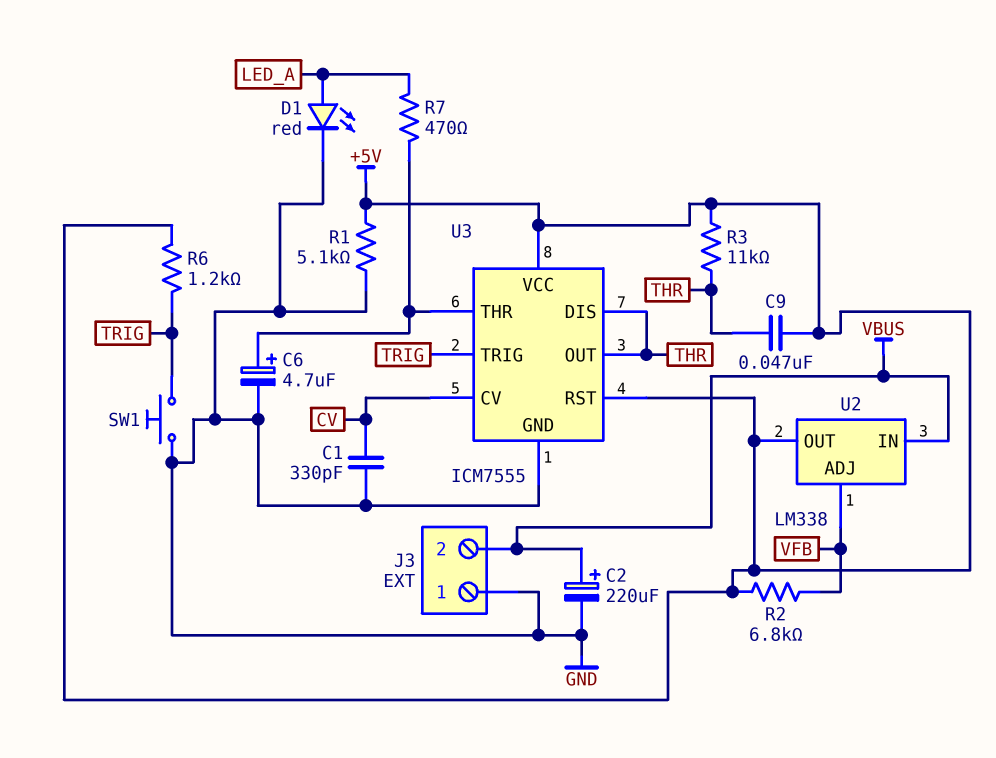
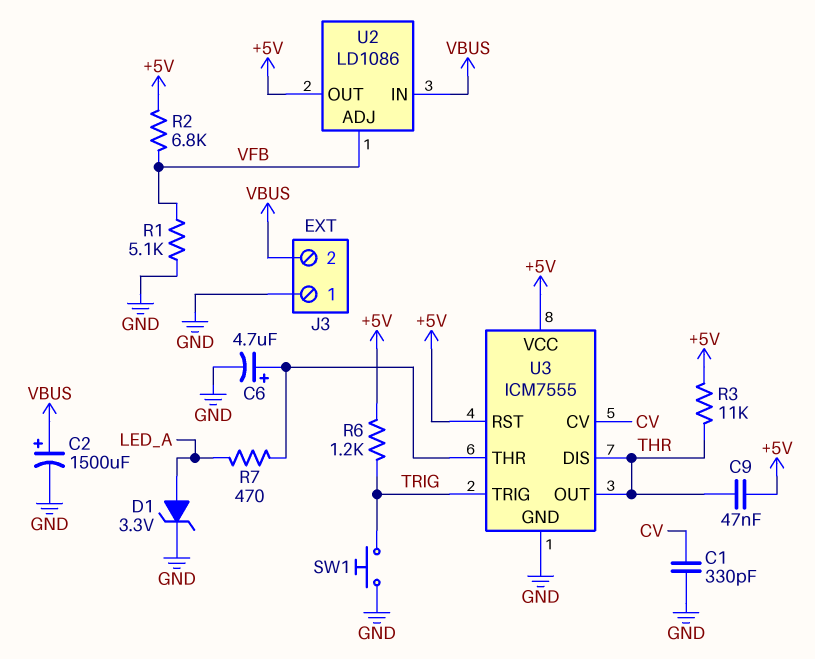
C2: 220uF (plus VBUS, minus GND) -> 1500uF (plus VBUS, minus GND)
D1: LED red (A LED_A, K GND) -> zener 3.3V (A LED_A, K GND)
R1: 5.1k (+5V, GND) -> 5.1k (GND, VFB)
U2: LM338 -> LD1086

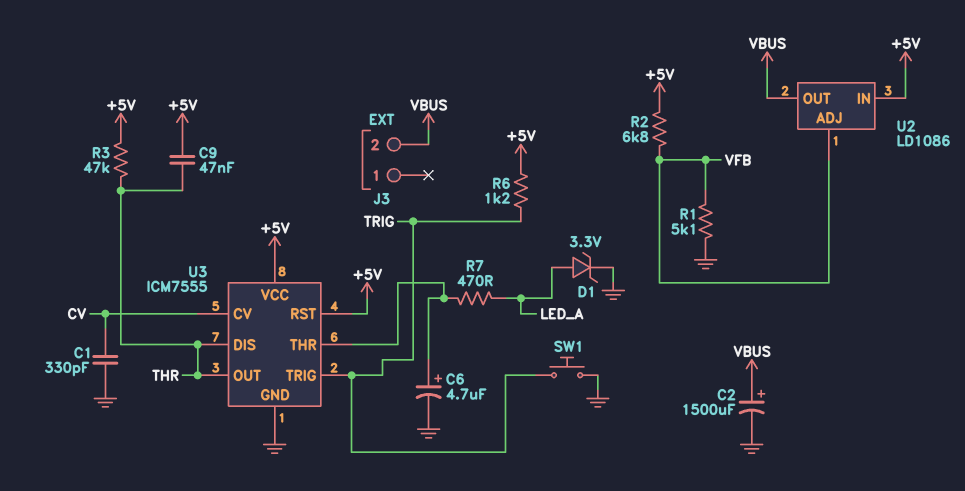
J3 pin 1: GND -> none
R3: 11k (+5V, THR) -> 47k (+5V, THR)
U2 pin IN: VBUS -> +5V
U2 pin OUT: +5V -> VBUS

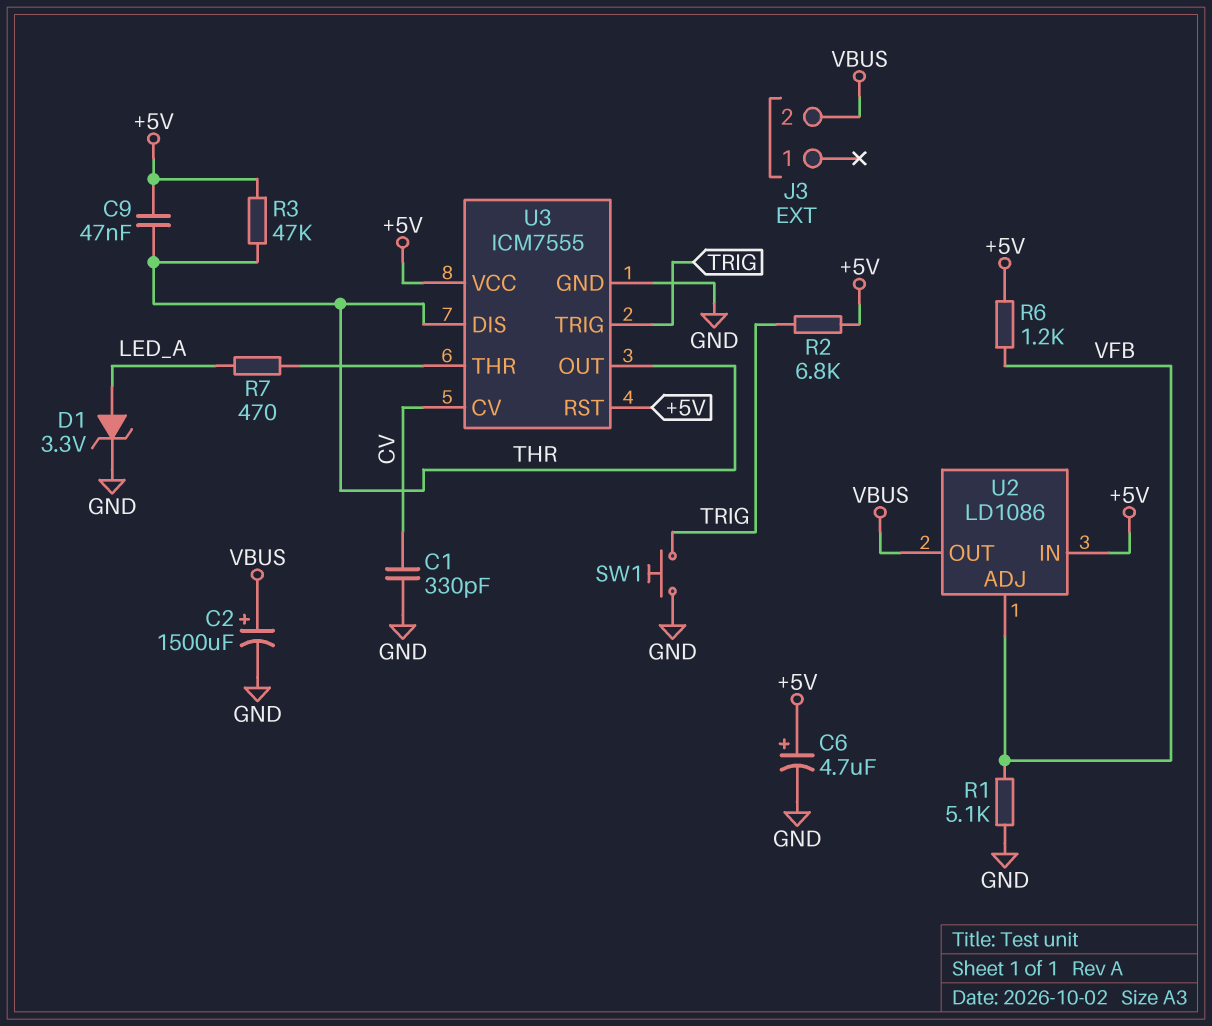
C6: 4.7uF (plus U3/THR, minus GND) -> 4.7uF (plus +5V, minus GND)
R2: 6.8k (+5V, VFB) -> 6.8k (+5V, TRIG)
R6: 1.2k (+5V, TRIG) -> 1.2k (+5V, VFB)

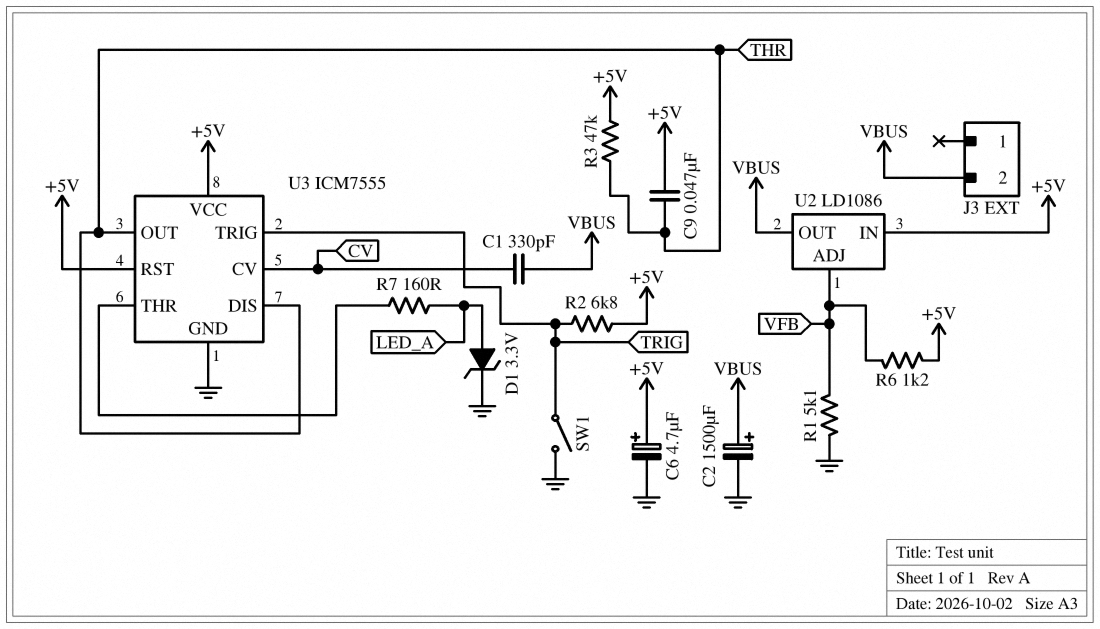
C1: 330pF (CV, GND) -> 330pF (CV, VBUS)
R7: 470 (LED_A, U3/THR) -> 160 (LED_A, U3/THR)
SW1: button (GND, TRIG) -> switch (GND, TRIG)

